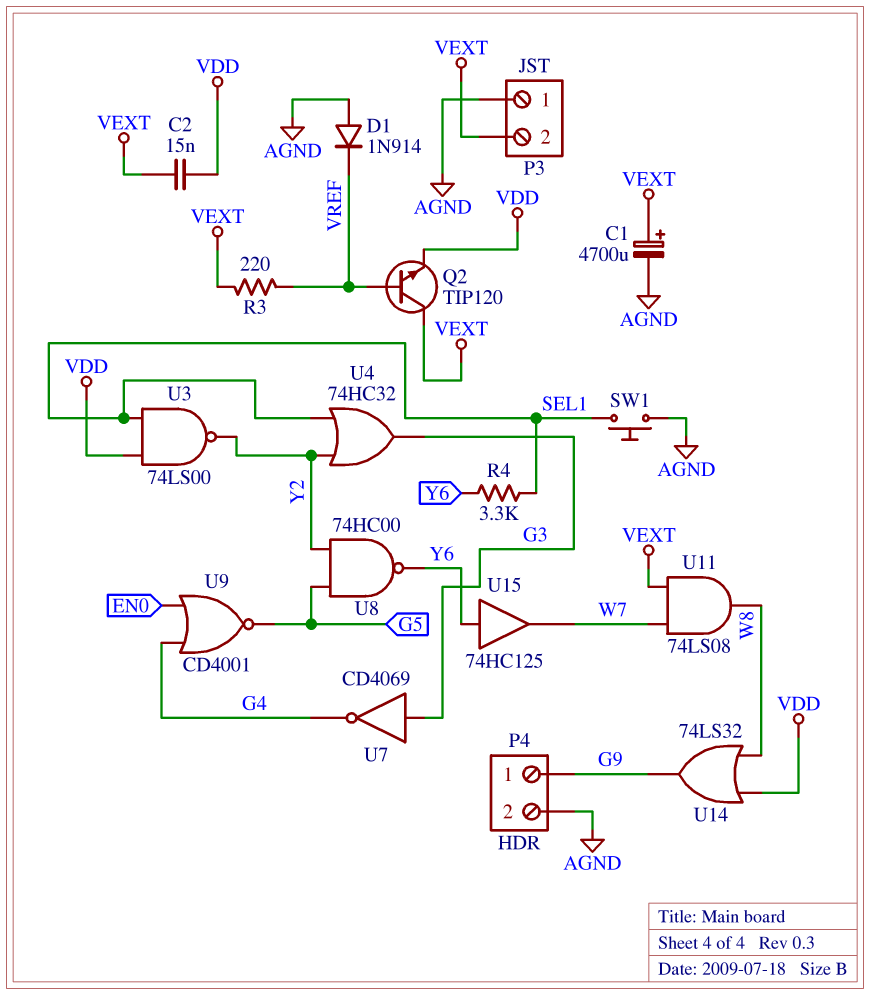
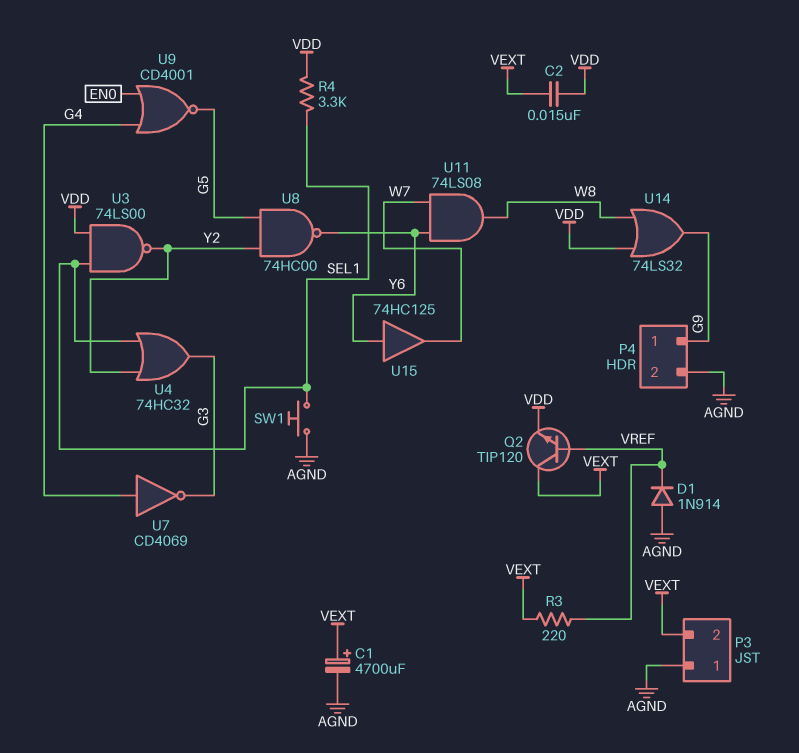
R4: 3.3k (SEL1, Y6) -> 3.3k (SEL1, VDD)
U7: NOT CD4069 (in G3, out G4) -> NOT CD4069 (in G4, out G3)
U11: AND 74LS08 (in VEXT, in W7, out W8) -> AND 74LS08 (in W7, in Y6, out W8)

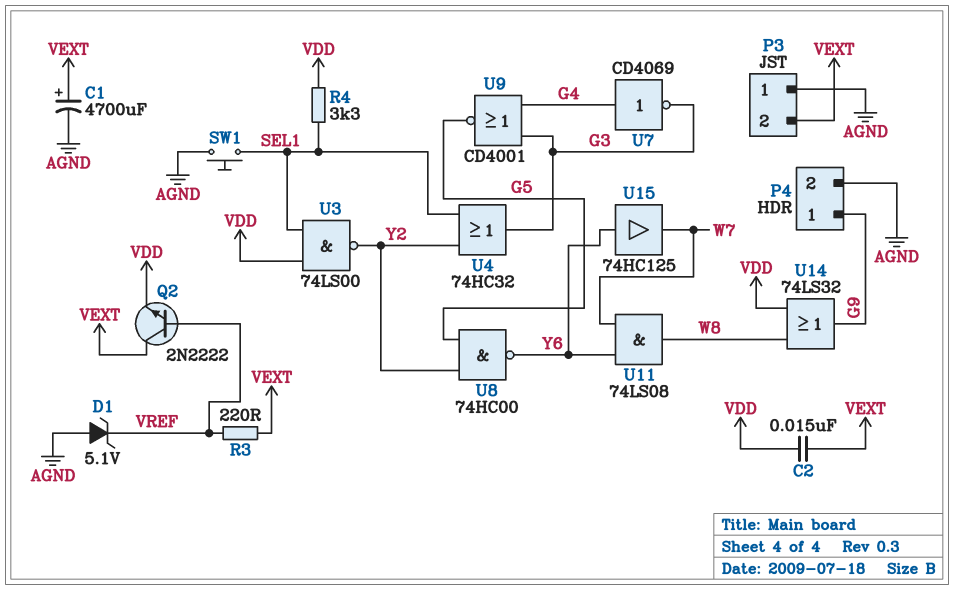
D1: diode 1N914 (A AGND, K VREF) -> zener 5.1V (A AGND, K VREF)
Q2: NPN TIP120 (B VREF, C VEXT, E VDD) -> NPN 2N2222 (B VREF, C VEXT, E VDD)
U9: NOR CD4001 (in EN0, in G4, out G5) -> NOR CD4001 (in G3, in G4, out G5)

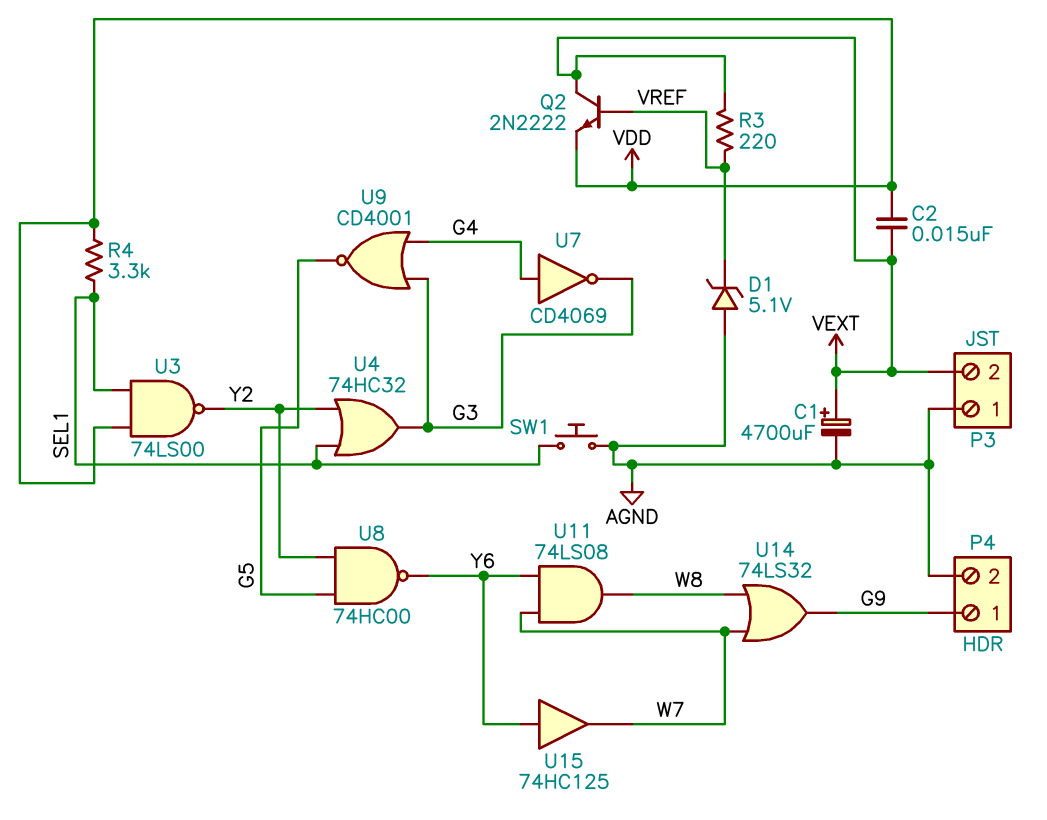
U14: OR 74LS32 (in VDD, in W8, out G9) -> OR 74LS32 (in W7, in W8, out G9)

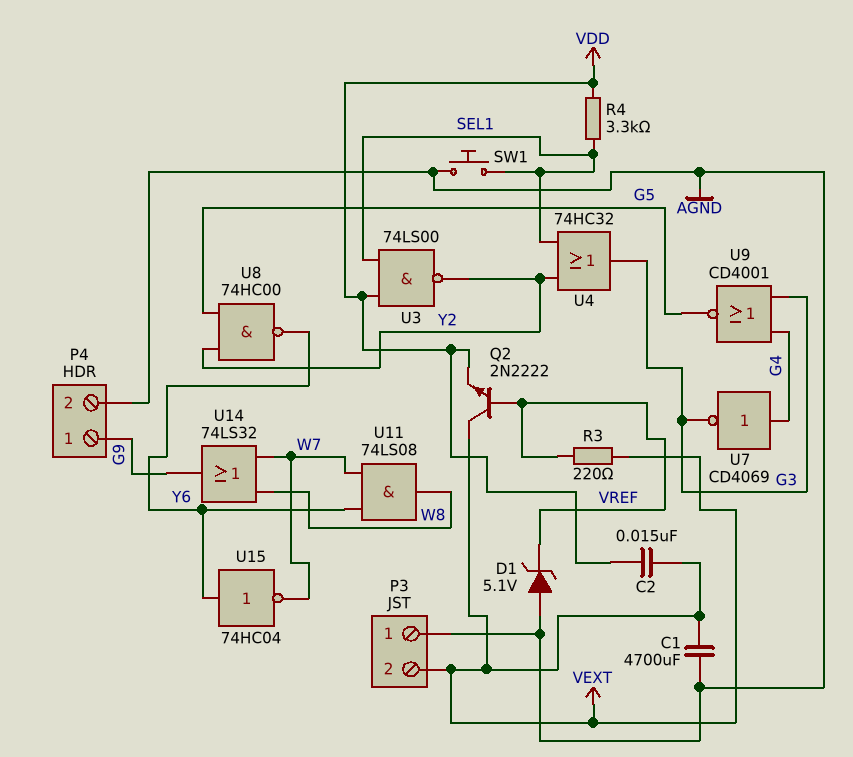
C1: 4700uF (plus VEXT, minus AGND) -> 4700uF (AGND, VEXT)
U15: buffer 74HC125 (in Y6, out W7) -> NOT 74HC04 (in Y6, out W7)

